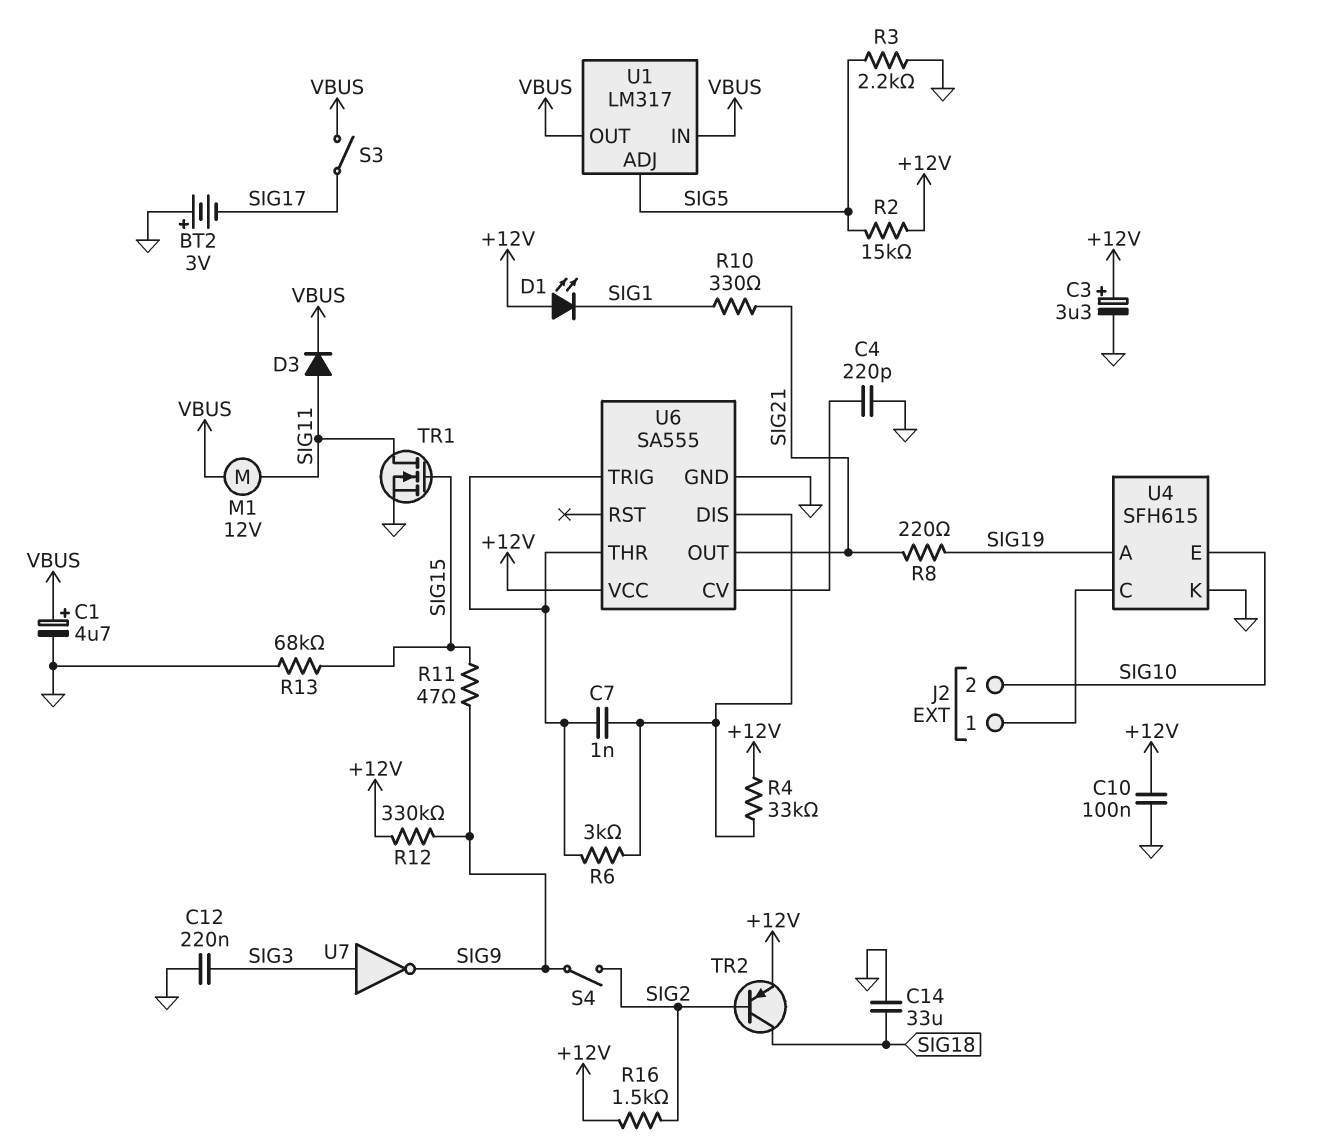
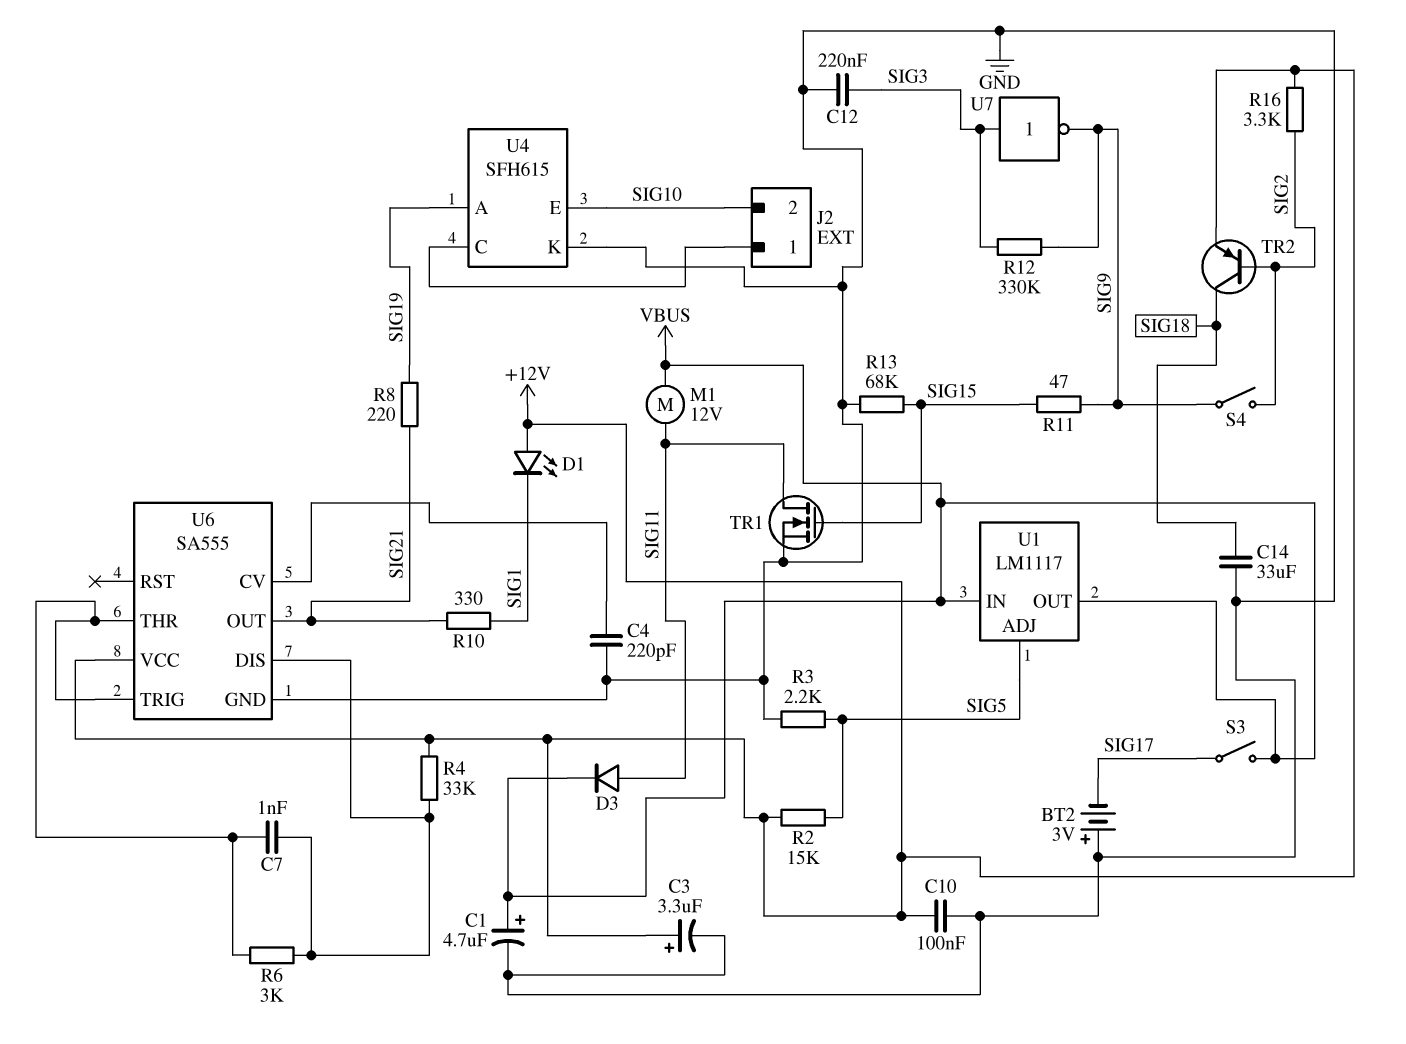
R12: 330k (+12V, SIG9) -> 330k (SIG3, SIG9)
R16: 1.5k (+12V, SIG2) -> 3.3k (+12V, SIG2)
U1: LM317 -> LM1117

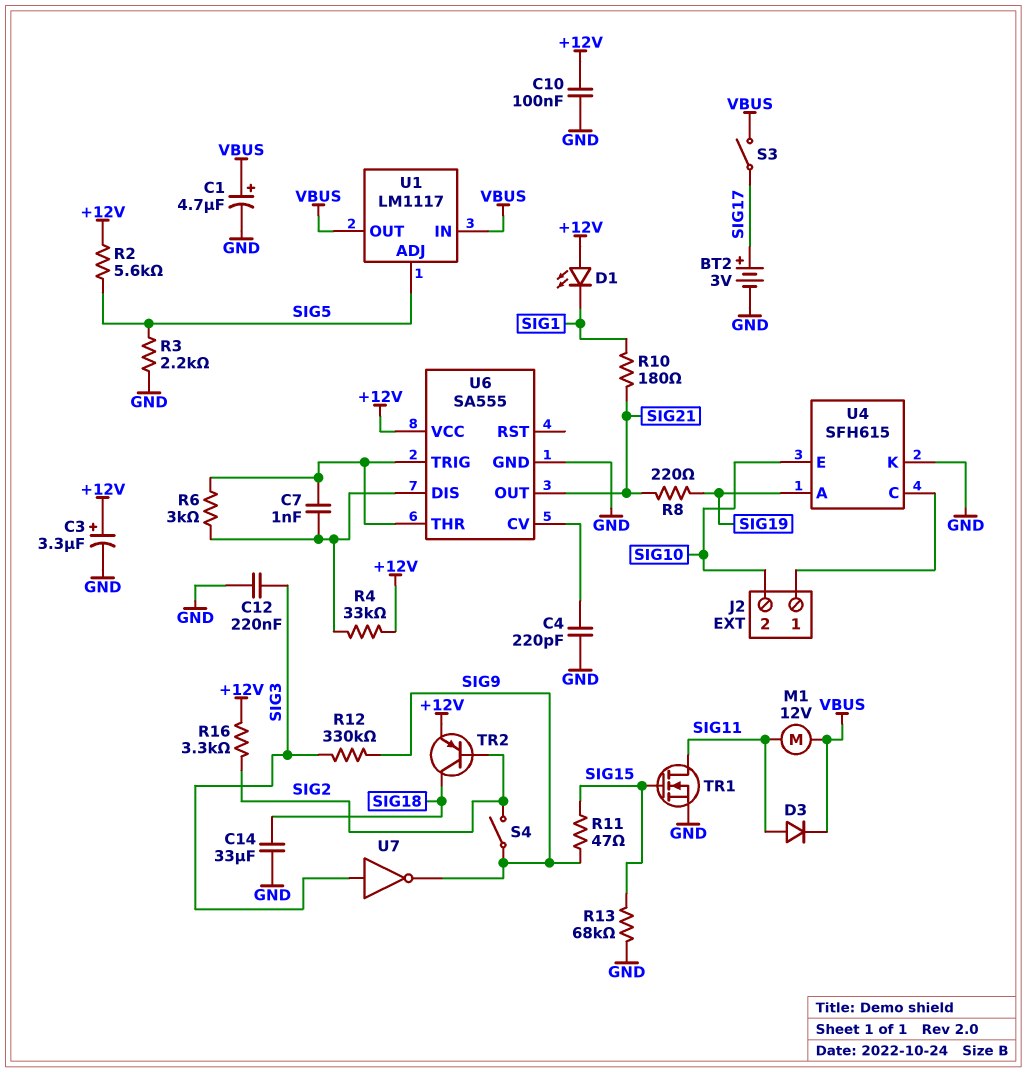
BT2: 3V (plus GND, minus SIG17) -> 3V (plus SIG17, minus GND)
R2: 15k (+12V, SIG5) -> 5.6k (+12V, SIG5)
R10: 330 (SIG1, SIG21) -> 180 (SIG1, SIG21)

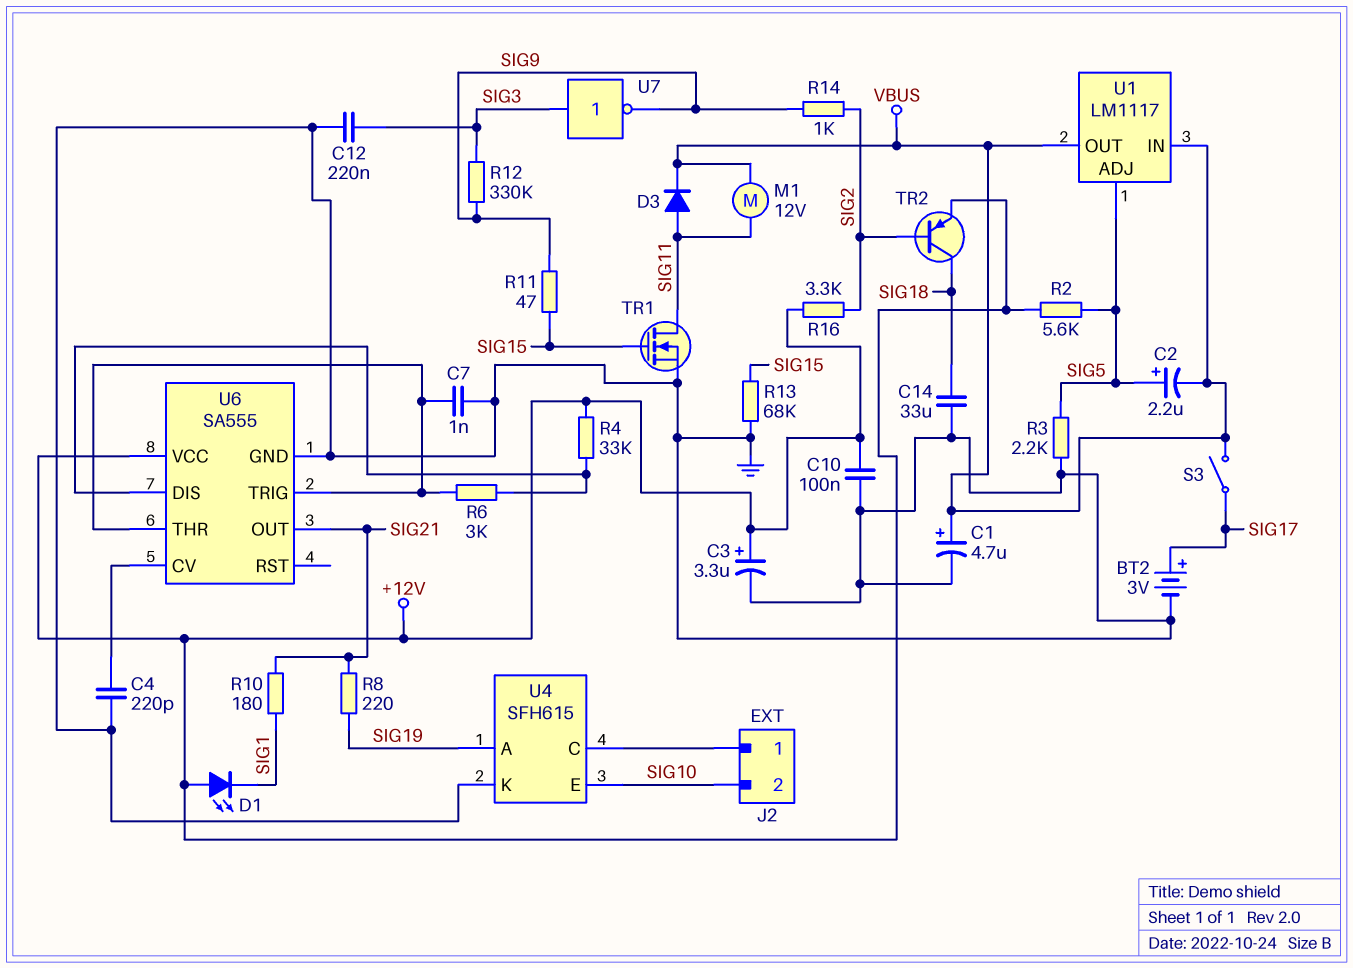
C2: none -> 2.2uF (plus SIG5, minus VBUS)
C7: 1nF (U6/DIS, U6/THR) -> 1nF (GND, U6/THR)
R14: none -> 1k (SIG2, SIG9)
S4: switch (SIG2, SIG9) -> none

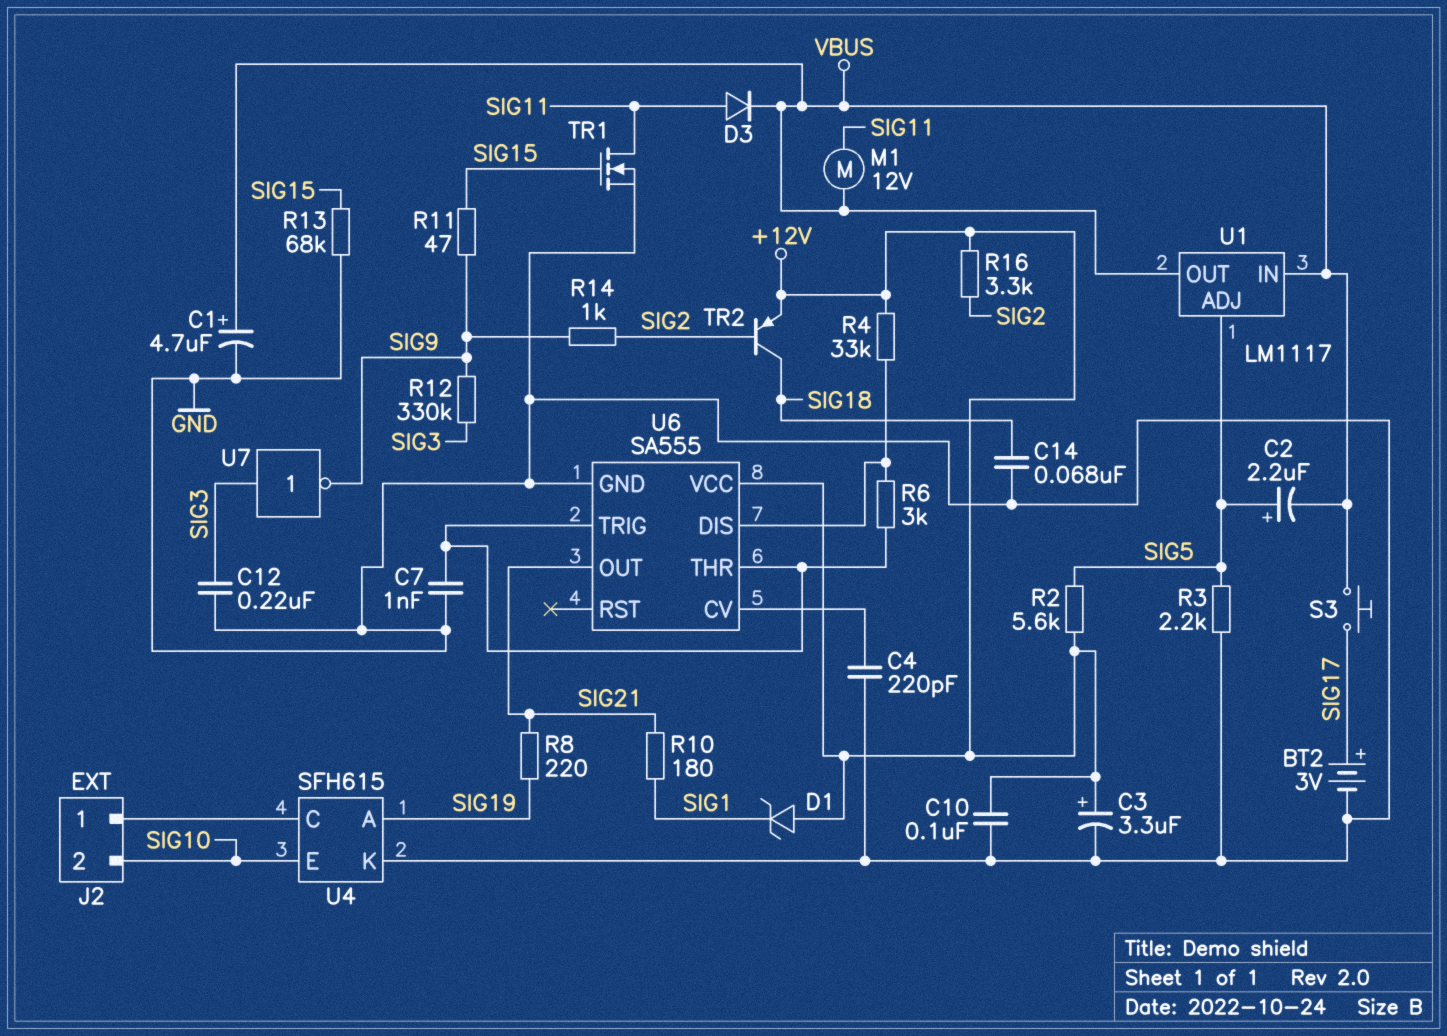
C14: 33uF (GND, SIG18) -> 68nF (GND, SIG18)
D1: LED (A +12V, K SIG1) -> zener (A +12V, K SIG1)
S3: switch (SIG17, VBUS) -> button (SIG17, VBUS)

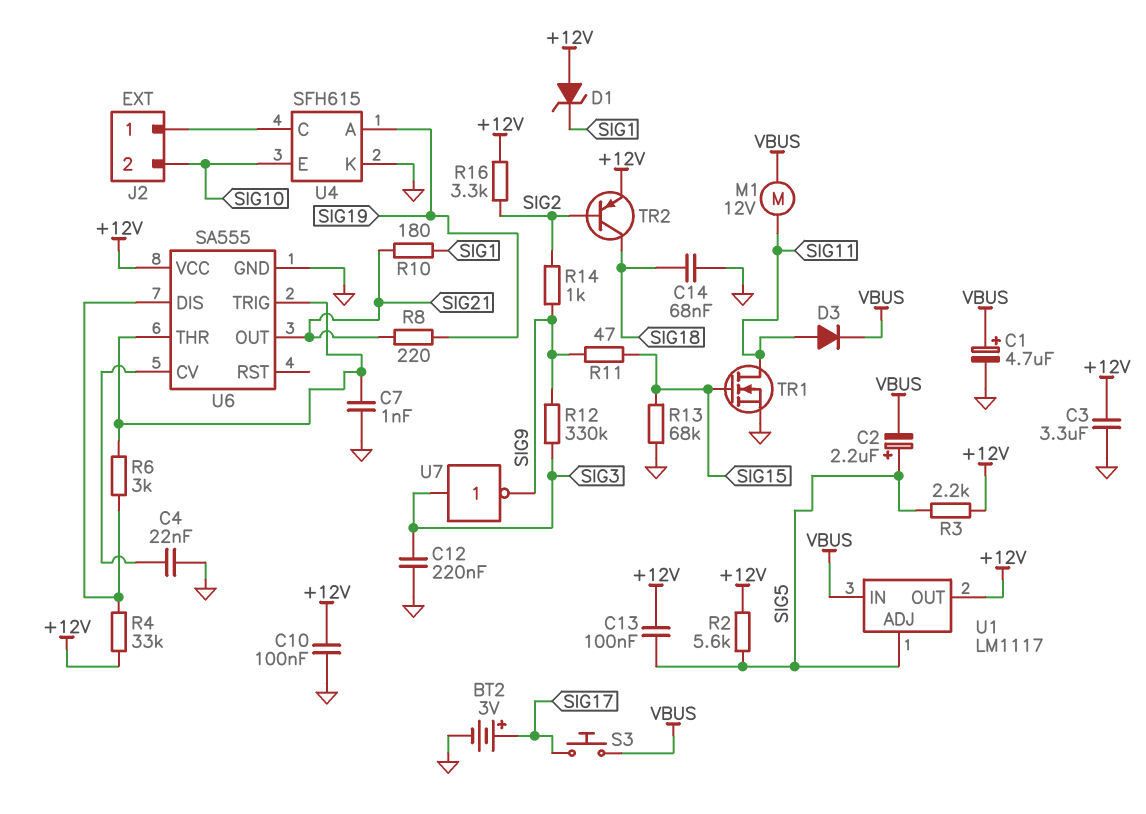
C3: 3.3uF (plus +12V, minus GND) -> 3.3uF (+12V, GND)
C4: 220pF (GND, U6/CV) -> 22nF (GND, U6/CV)
C13: none -> 100nF (+12V, SIG5)
R3: 2.2k (GND, SIG5) -> 2.2k (+12V, SIG5)
U1 pin OUT: VBUS -> +12V

